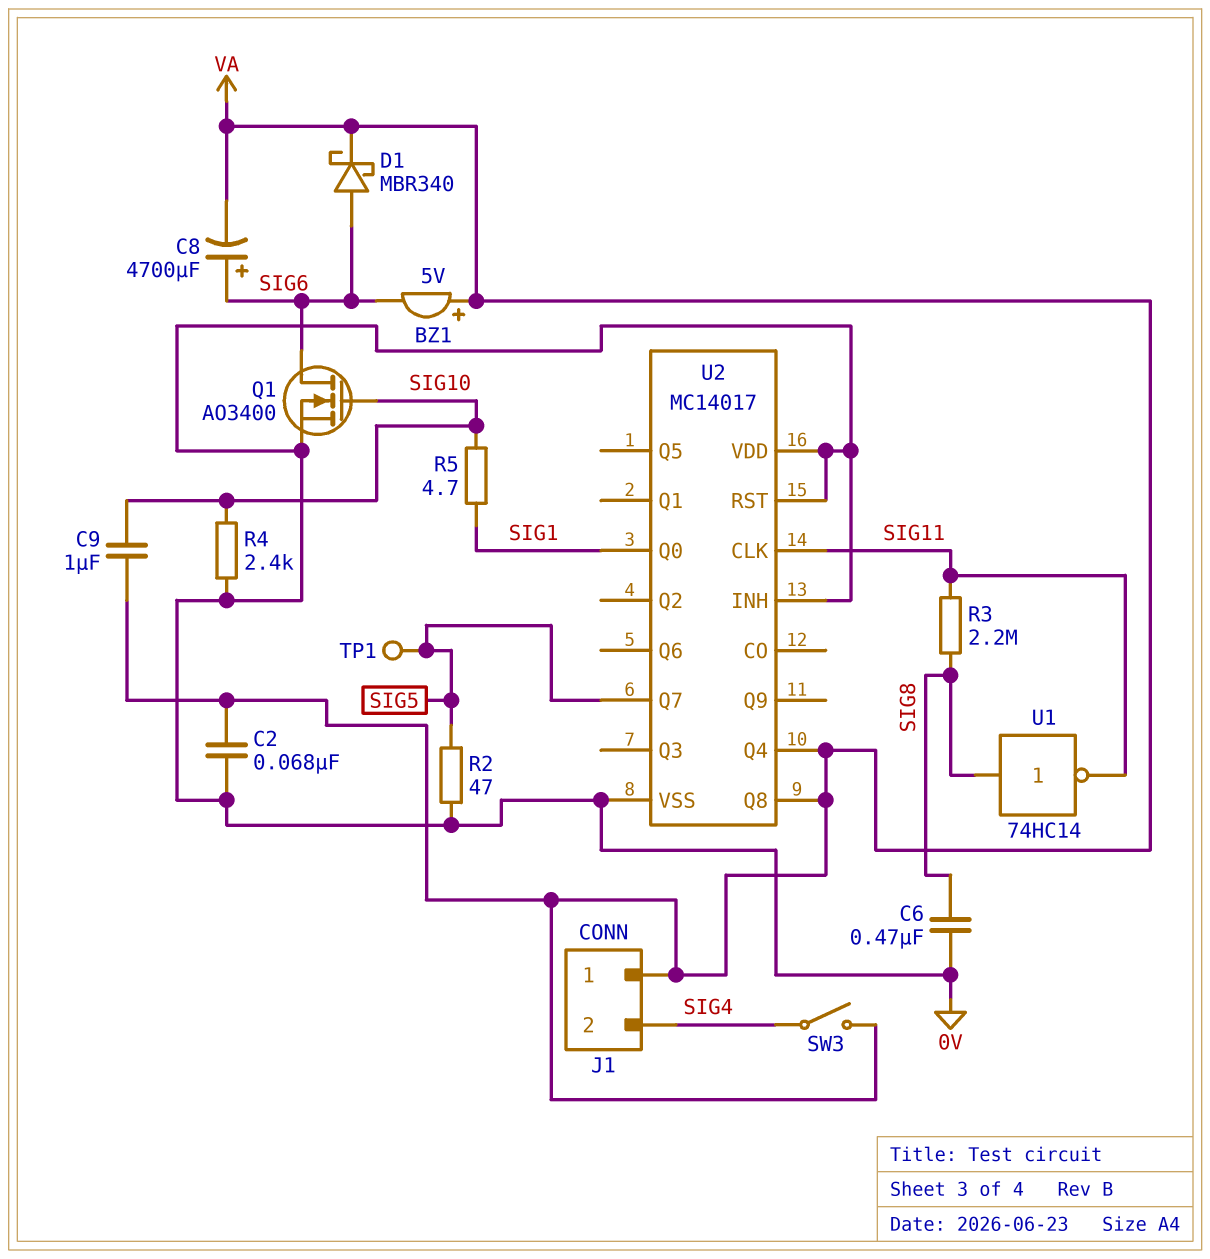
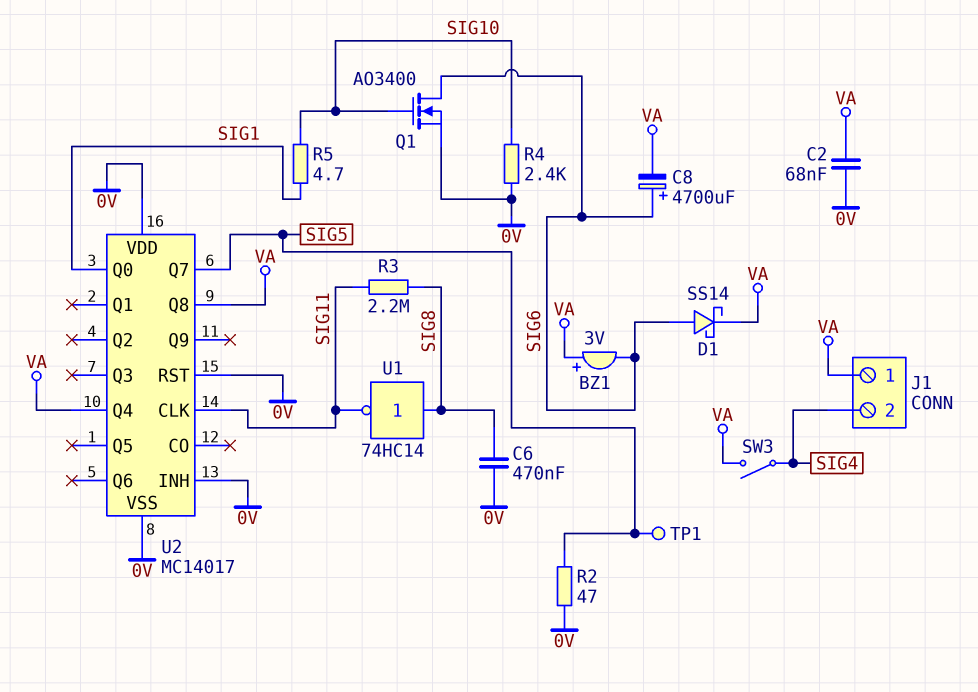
BZ1: buzzer 5V (plus VA, minus SIG6) -> buzzer 3V (plus VA, minus SIG6)
C9: 1uF (SIG10, VA) -> none
D1: schottky MBR340 (A SIG6, K VA) -> schottky SS14 (A SIG6, K VA)

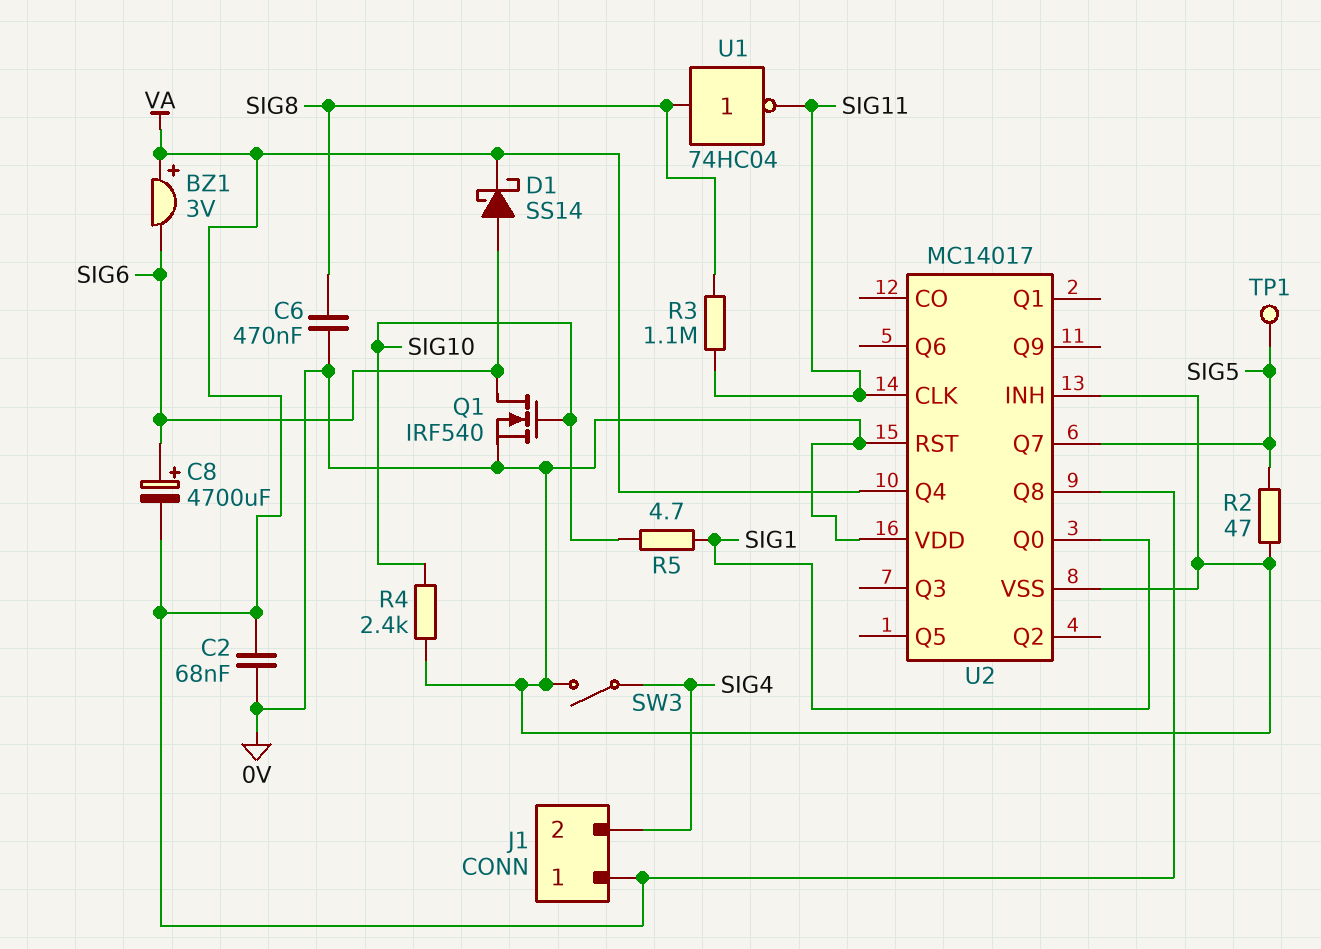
Q1: NMOS AO3400 (G SIG10, D SIG6, S 0V) -> NMOS IRF540 (G SIG10, D SIG6, S 0V)
R3: 2.2M (SIG8, SIG11) -> 1.1M (SIG8, SIG11)
SW3: switch (SIG4, VA) -> switch (0V, SIG4)
U1: NOT 74HC14 (in SIG8, out SIG11) -> NOT 74HC04 (in SIG8, out SIG11)

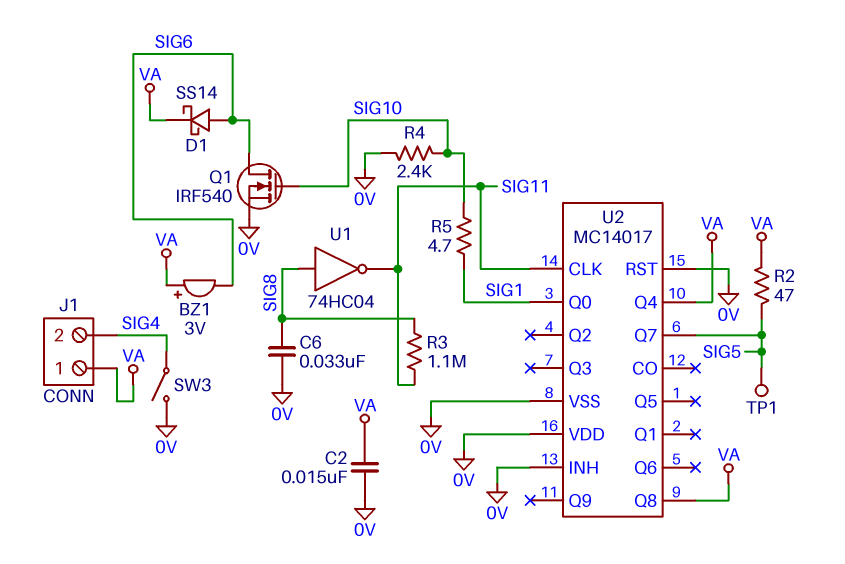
C2: 68nF (0V, VA) -> 15nF (0V, VA)
C6: 470nF (0V, SIG8) -> 33nF (0V, SIG8)
C8: 4700uF (plus SIG6, minus VA) -> none
R2: 47 (0V, SIG5) -> 47 (SIG5, VA)

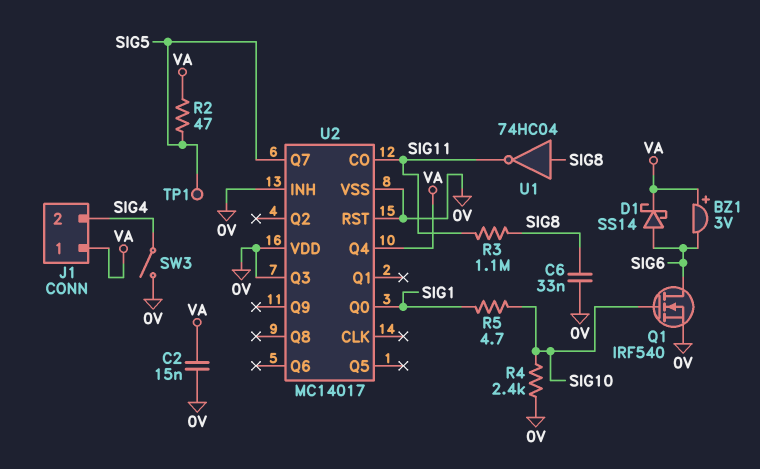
U2 pin CLK: SIG11 -> none
U2 pin CO: none -> SIG11
U2 pin Q3: none -> 0V
U2 pin Q8: VA -> none

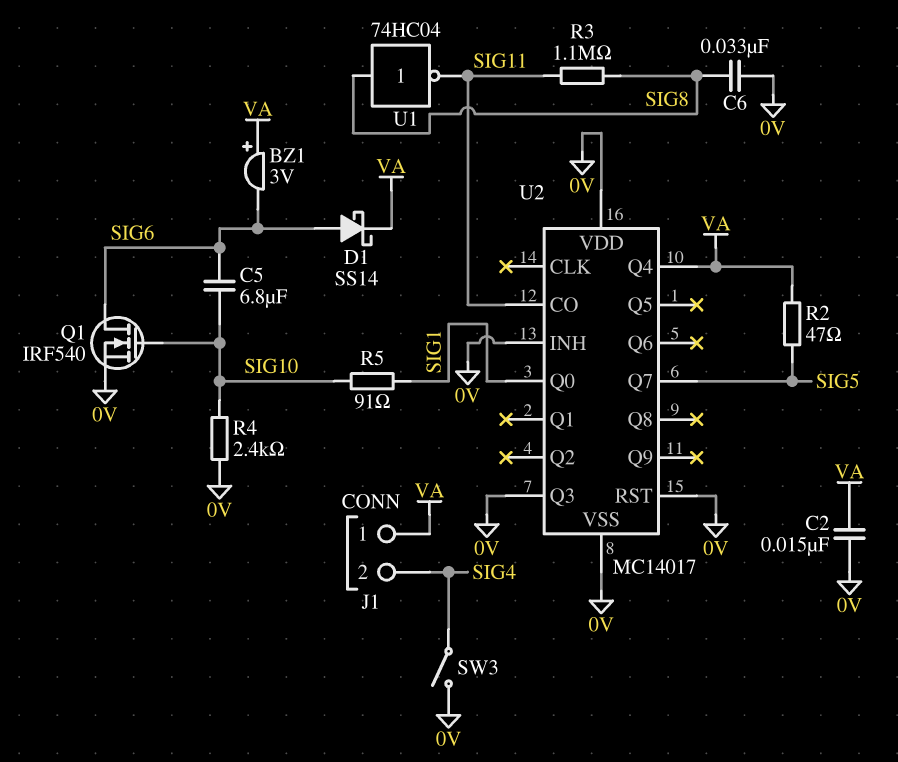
C5: none -> 6.8uF (SIG6, SIG10)
R5: 4.7 (SIG1, SIG10) -> 91 (SIG1, SIG10)
TP1: test point (SIG5) -> none

